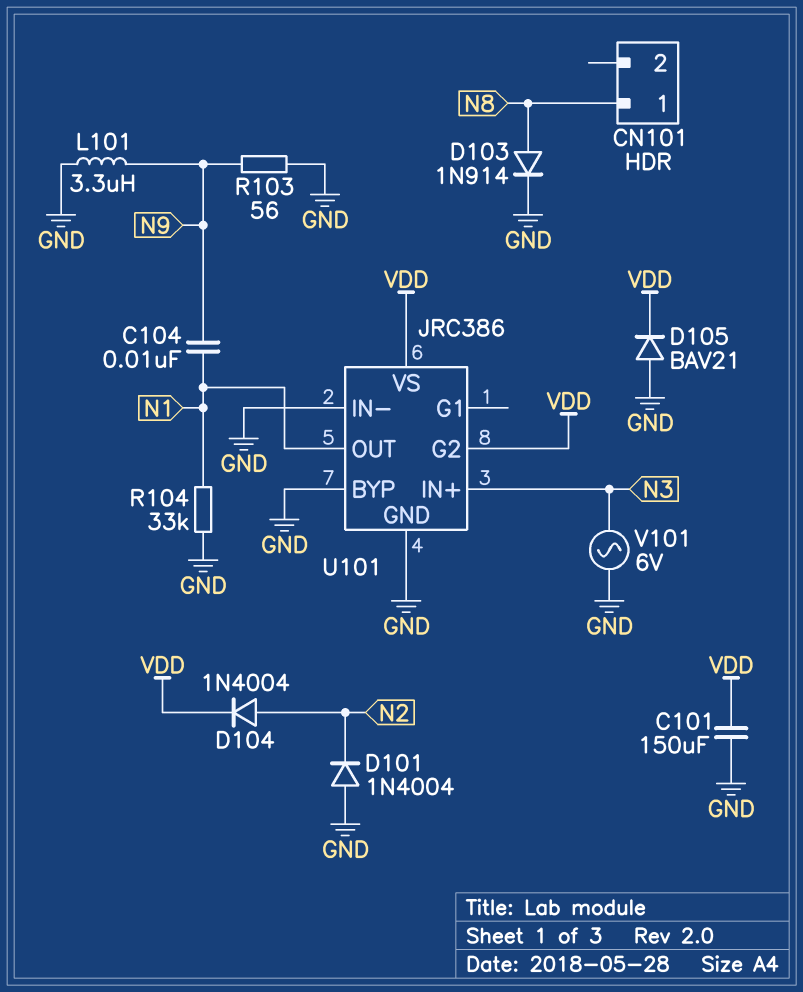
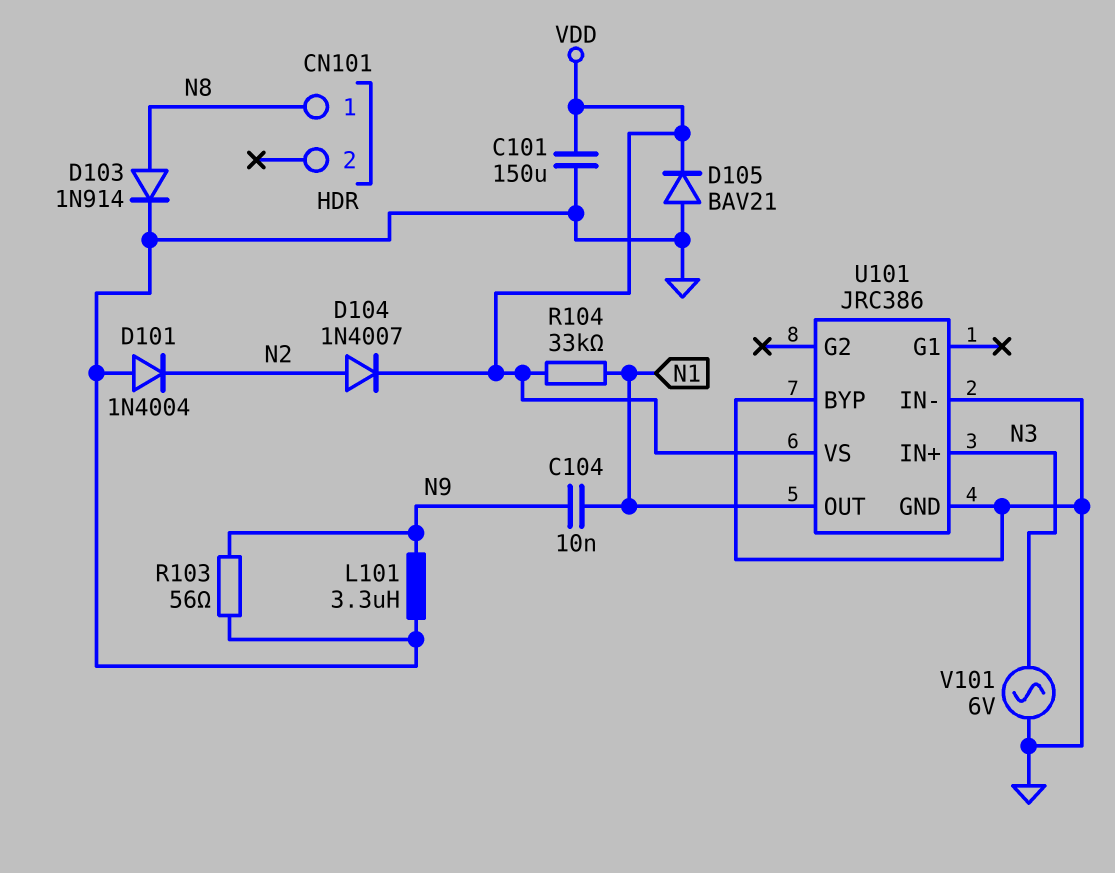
D104: diode 1N4004 (A N2, K VDD) -> diode 1N4007 (A N2, K VDD)
R104: 33k (GND, N1) -> 33k (N1, VDD)
U101 pin G2: VDD -> none

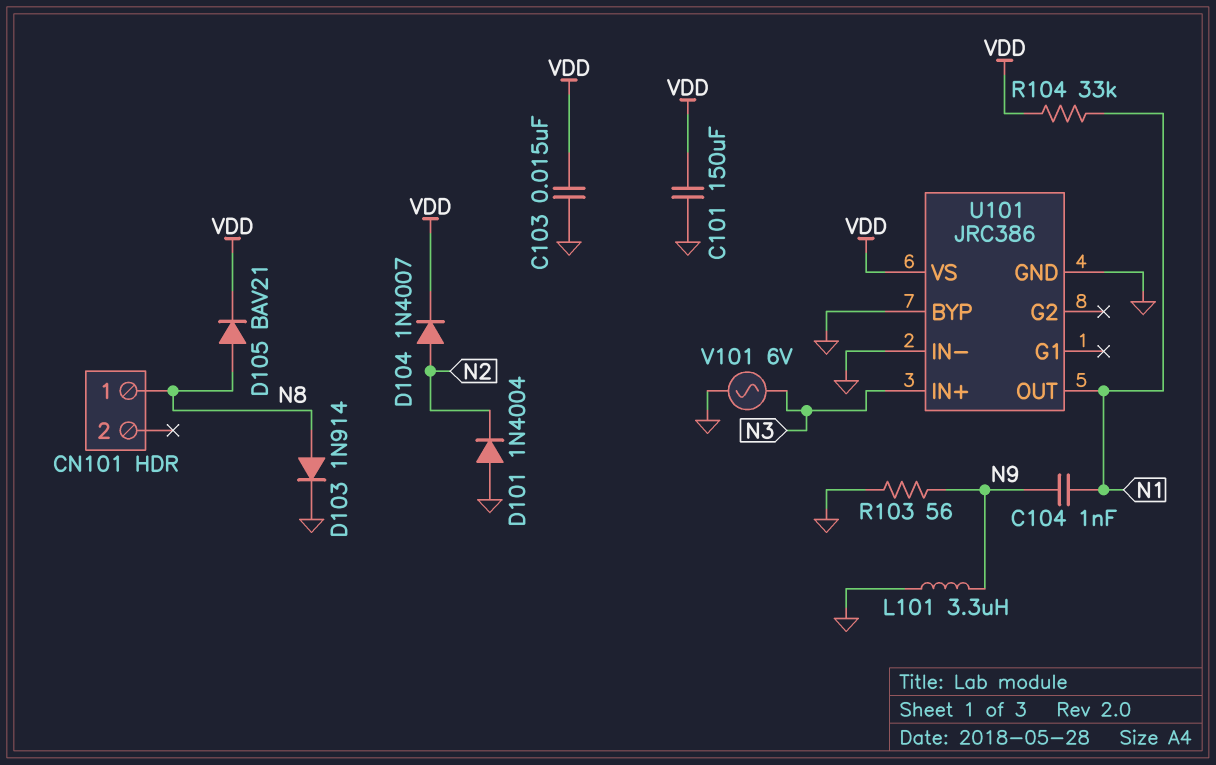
C103: none -> 15nF (GND, VDD)
C104: 10nF (N1, N9) -> 1nF (N1, N9)
D105: diode BAV21 (A GND, K VDD) -> diode BAV21 (A N8, K VDD)

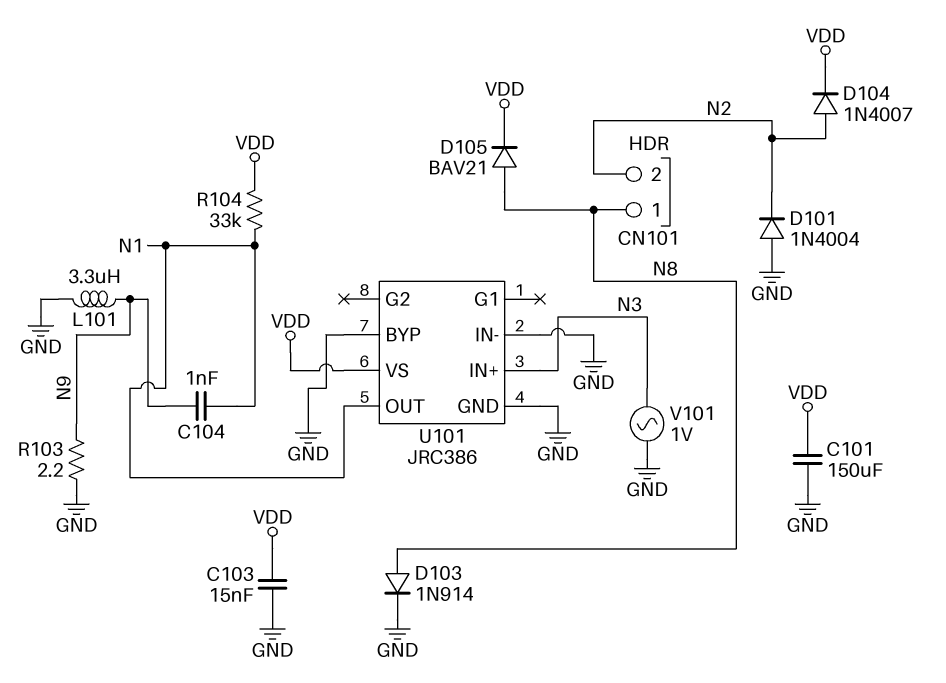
CN101 pin 2: none -> N2
R103: 56 (GND, N9) -> 2.2 (GND, N9)
V101: AC 6V (GND, N3) -> AC 1V (GND, N3)

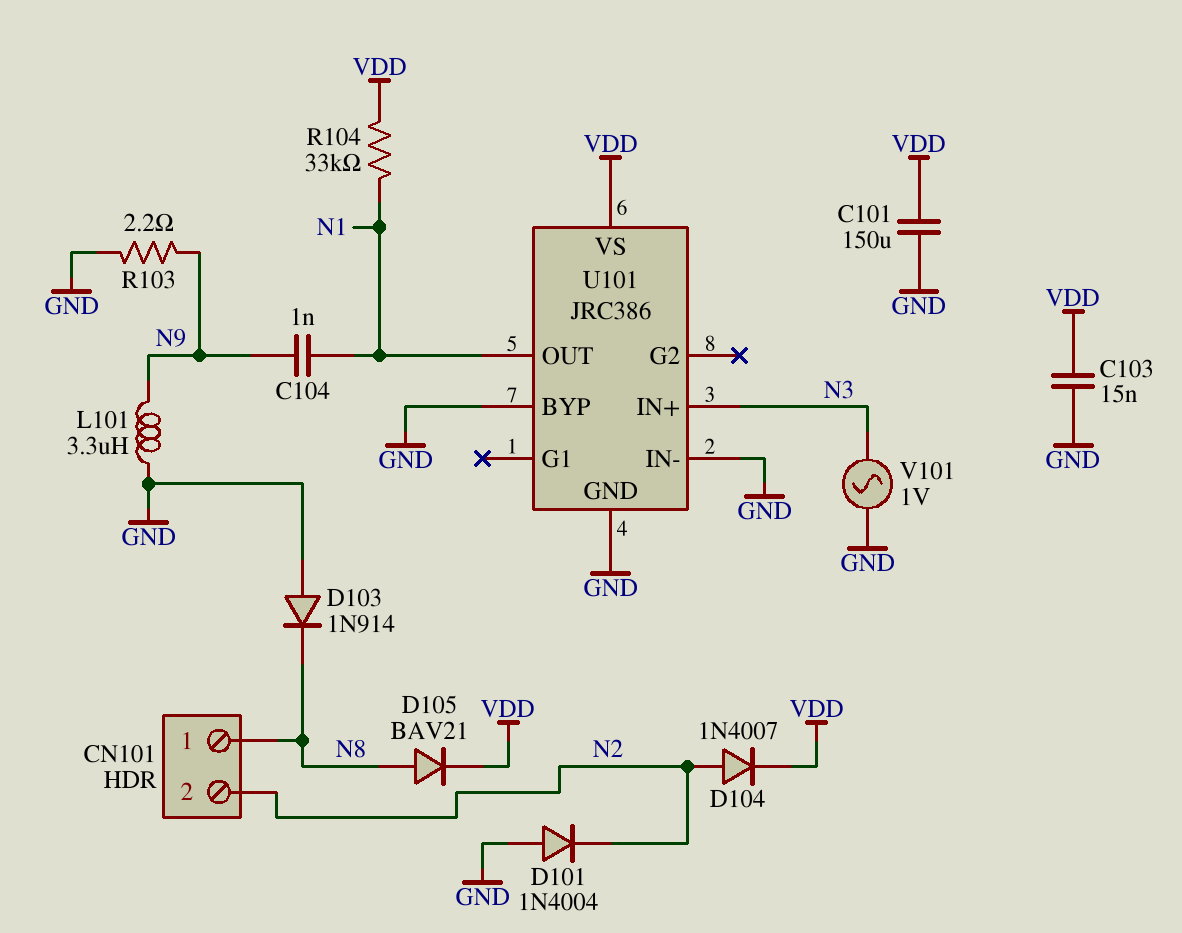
D103: diode 1N914 (A N8, K GND) -> diode 1N914 (A GND, K N8)

